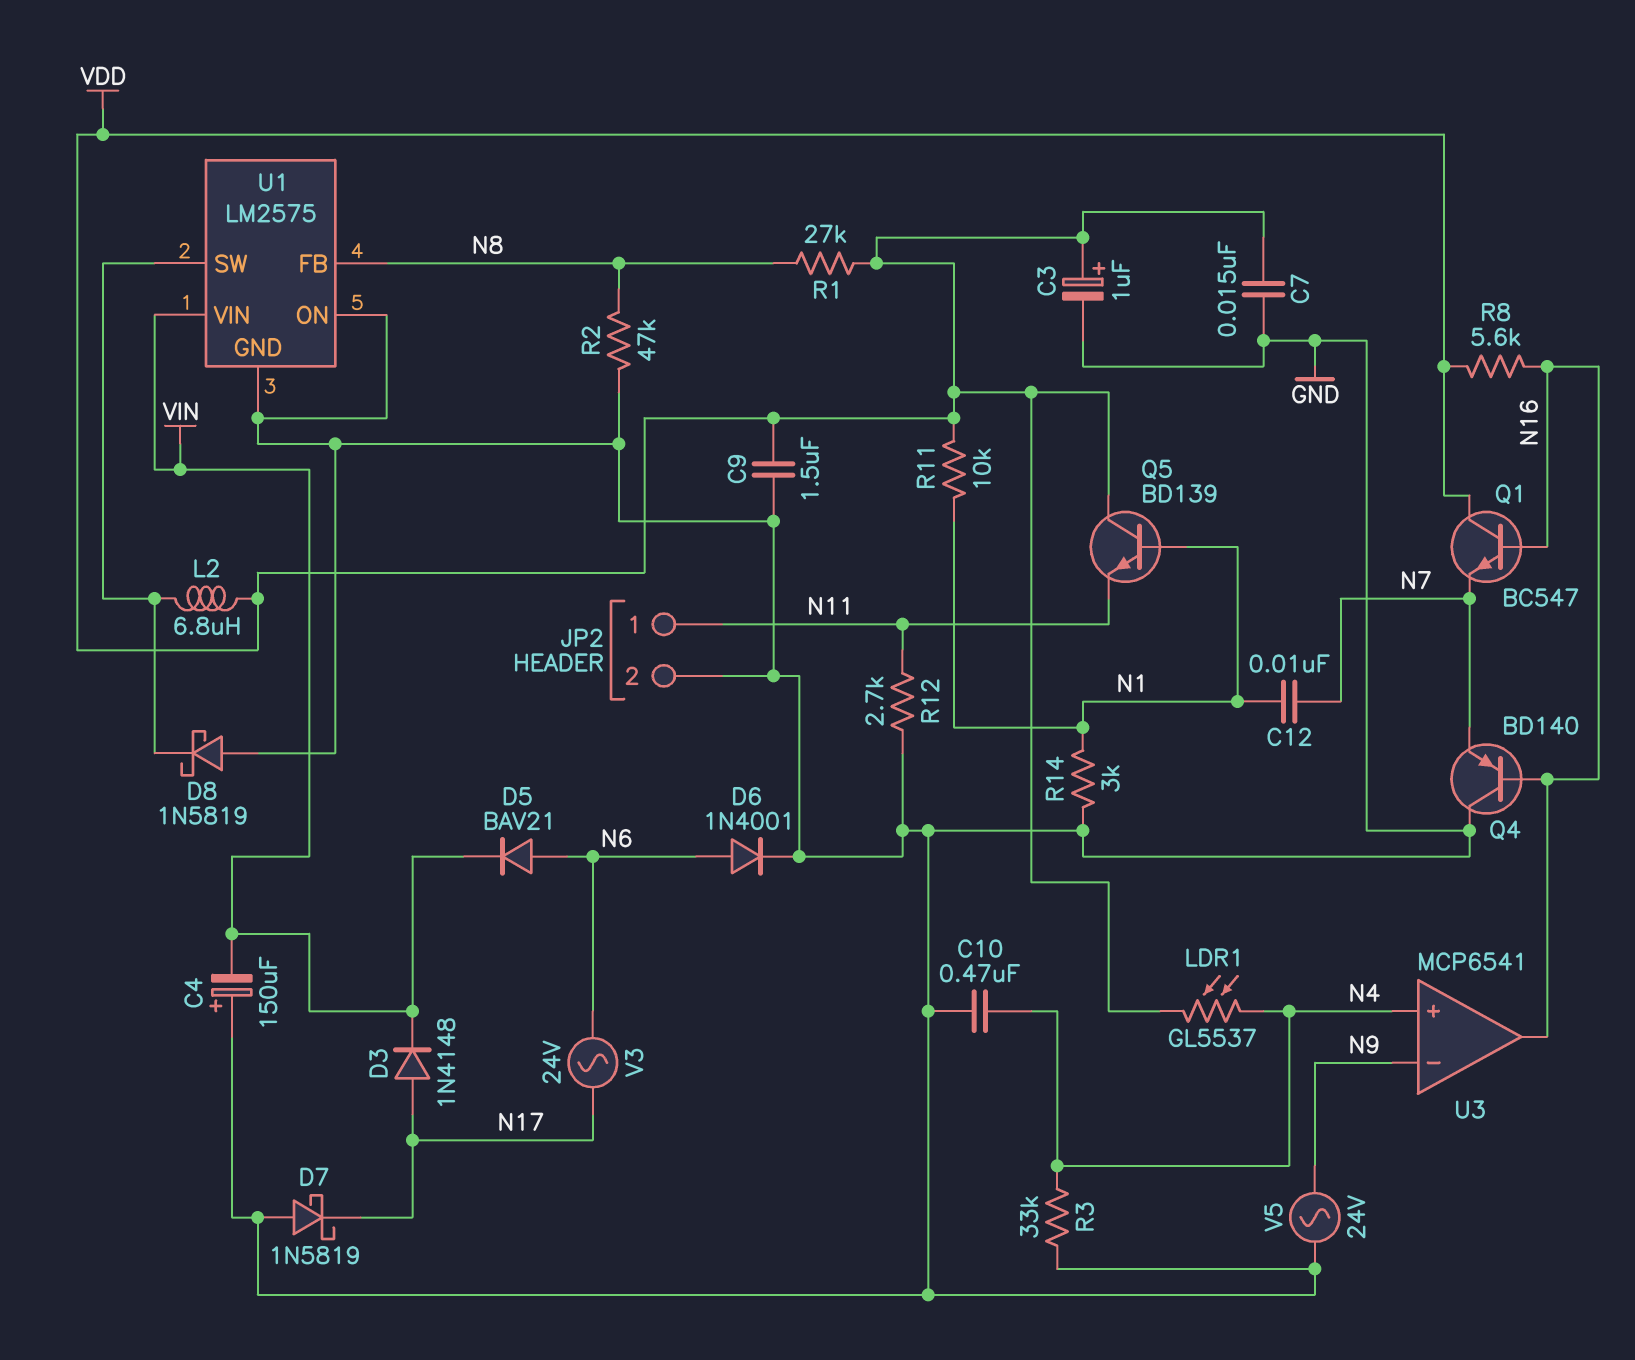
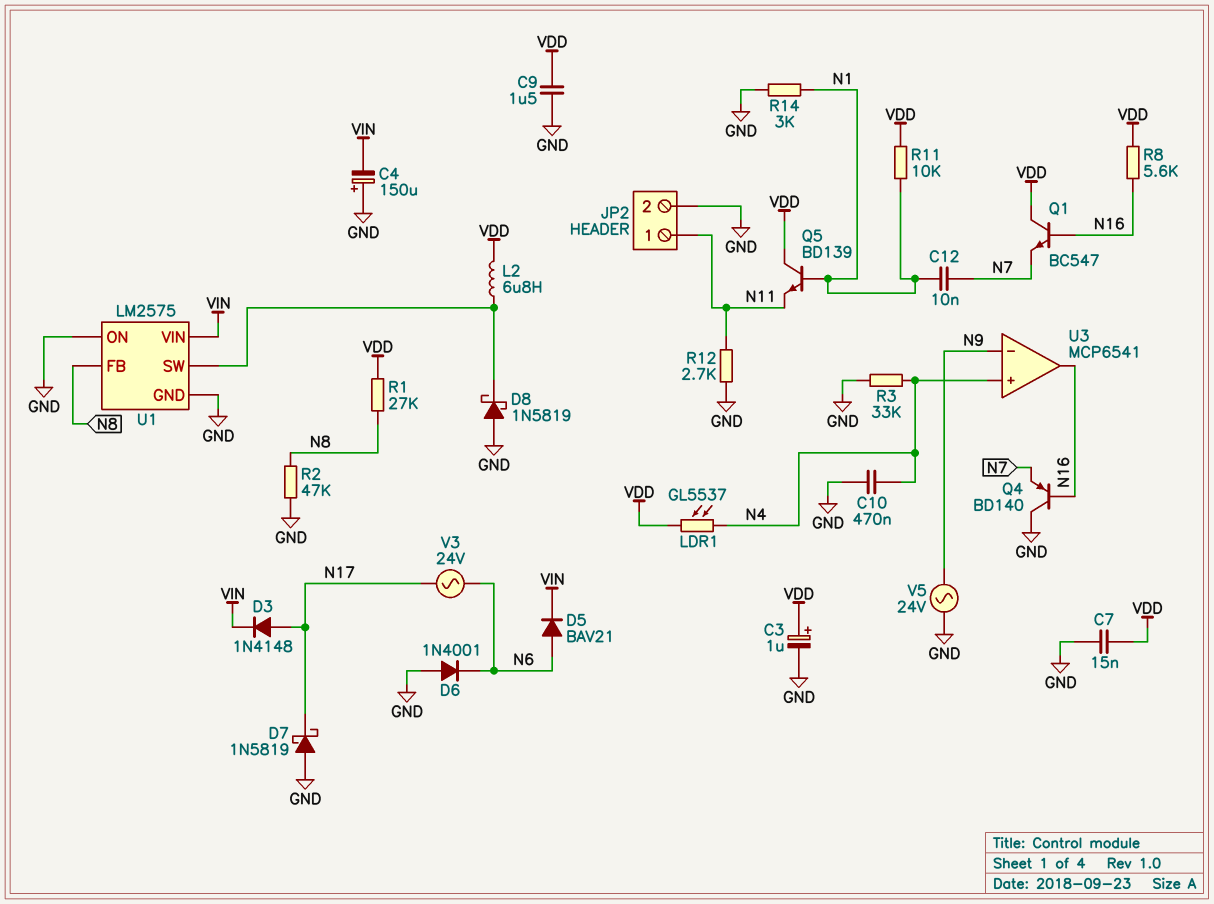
D6: diode 1N4001 (A N6, K GND) -> diode 1N4001 (A GND, K N6)

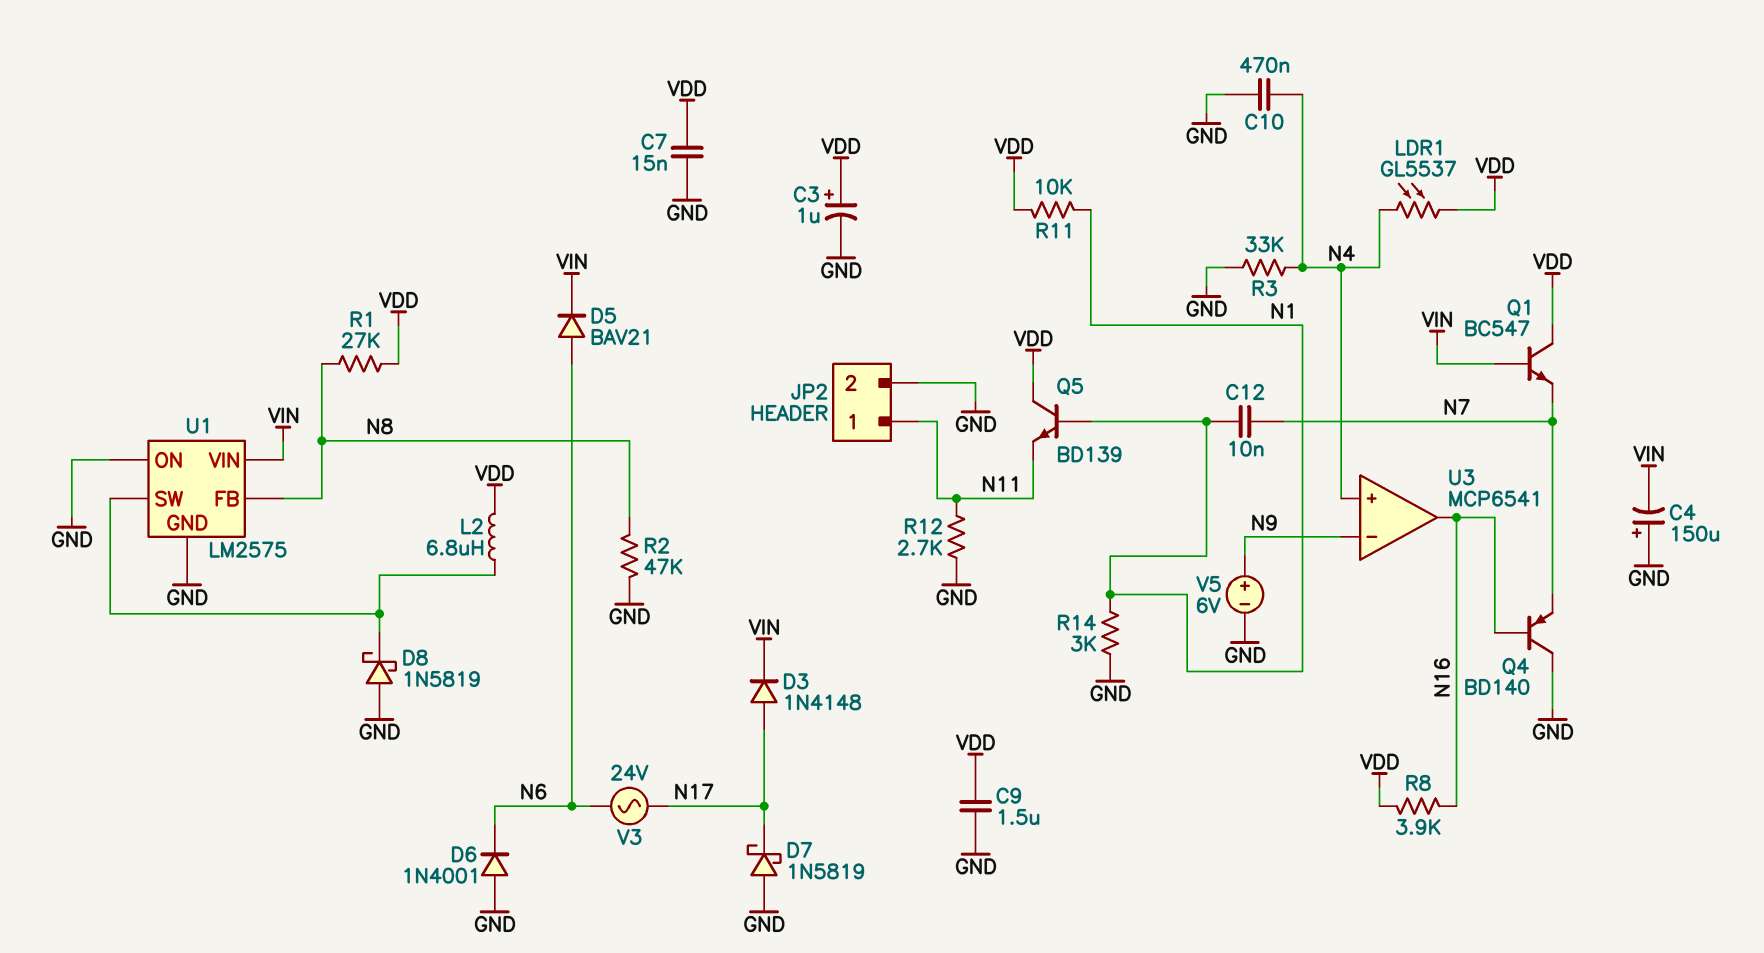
Q1: NPN BC547 (B N16, C VDD, E N7) -> NPN BC547 (B VIN, C VDD, E N7)
R8: 5.6k (N16, VDD) -> 3.9k (N16, VDD)
V5: AC 24V (GND, N9) -> 6V (plus N9, minus GND)

